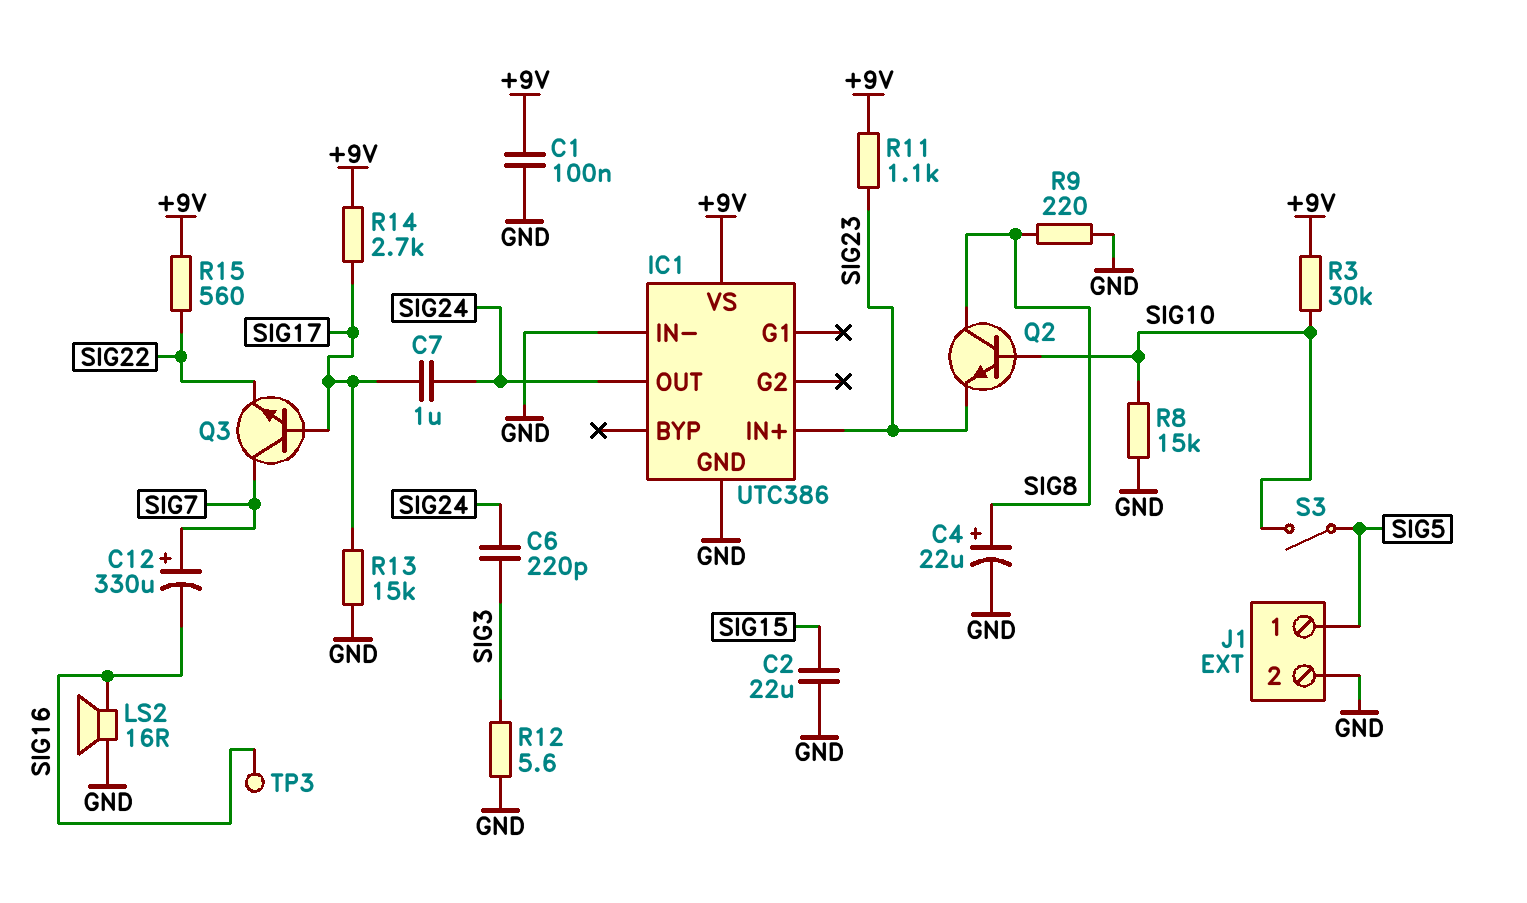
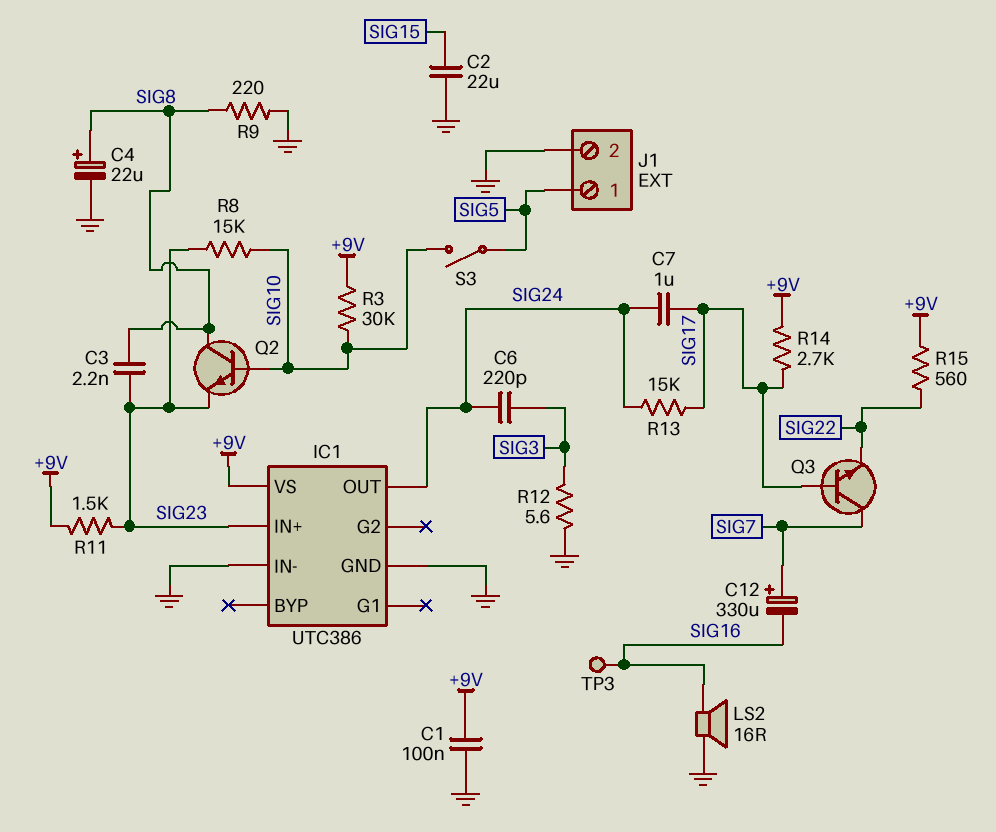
C3: none -> 2.2nF (SIG8, SIG23)
R8: 15k (GND, SIG10) -> 15k (SIG10, SIG23)
R11: 1.1k (+9V, SIG23) -> 1.5k (+9V, SIG23)
R13: 15k (GND, SIG17) -> 15k (SIG17, SIG24)

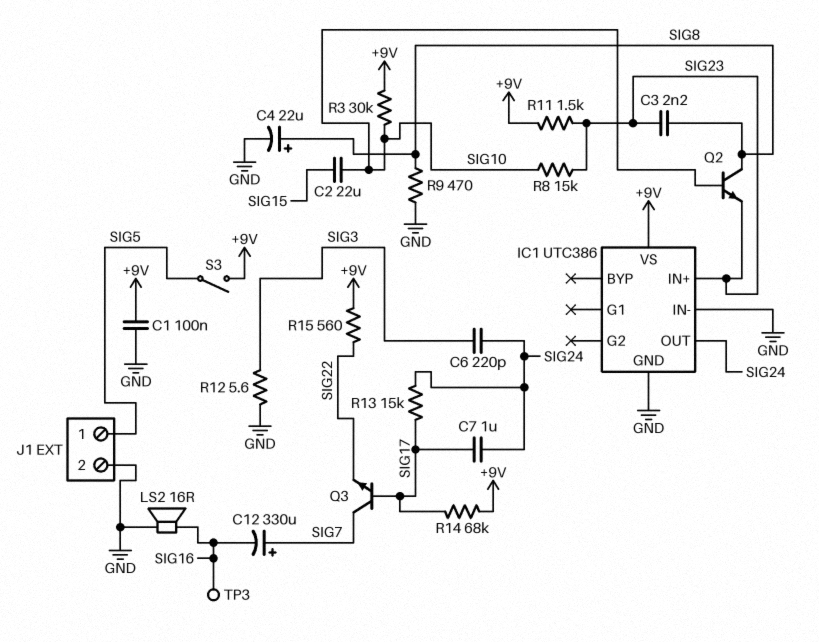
C2: 22uF (GND, SIG15) -> 22uF (SIG10, SIG15)
R9: 220 (GND, SIG8) -> 470 (GND, SIG8)
R14: 2.7k (+9V, SIG17) -> 68k (+9V, SIG17)
S3: switch (SIG5, SIG10) -> switch (+9V, SIG5)

